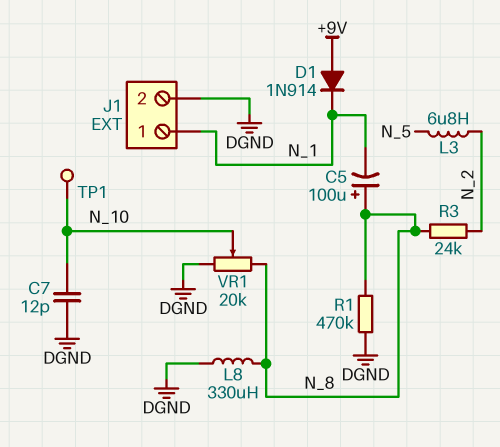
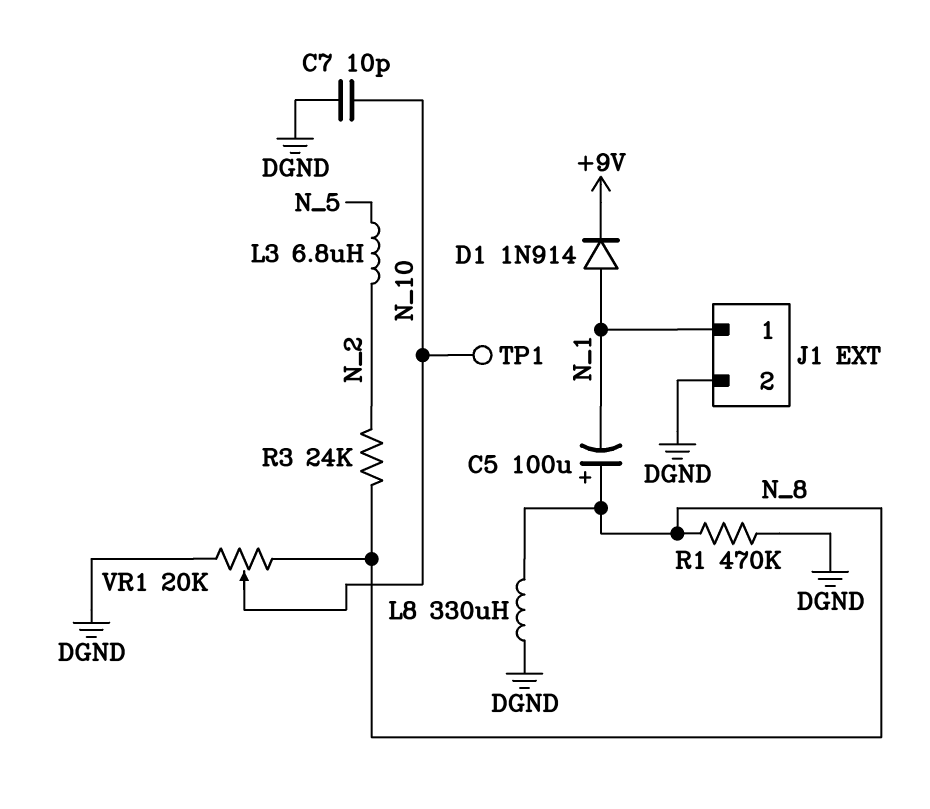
C7: 12pF (DGND, N_10) -> 10pF (DGND, N_10)
D1: diode 1N914 (A +9V, K N_1) -> diode 1N914 (A N_1, K +9V)

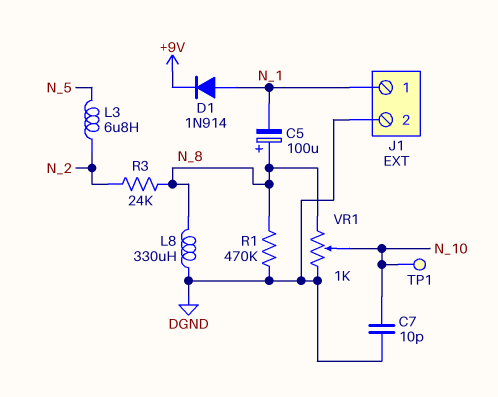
VR1: 20k (DGND, N_8, wiper N_10) -> 1k (DGND, N_8, wiper N_10)

